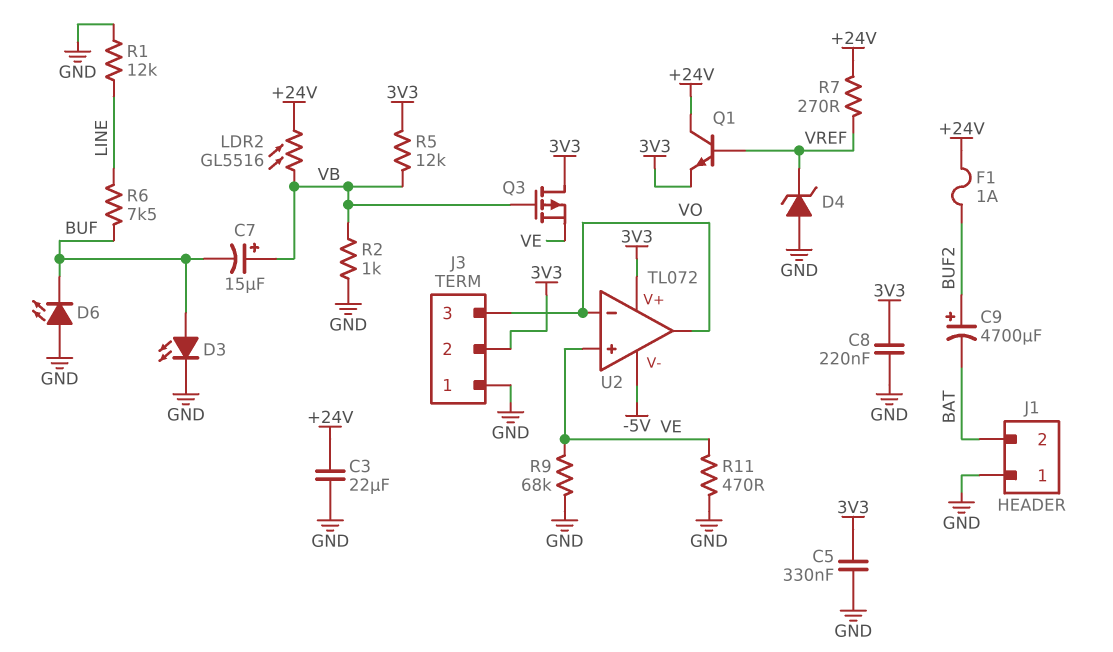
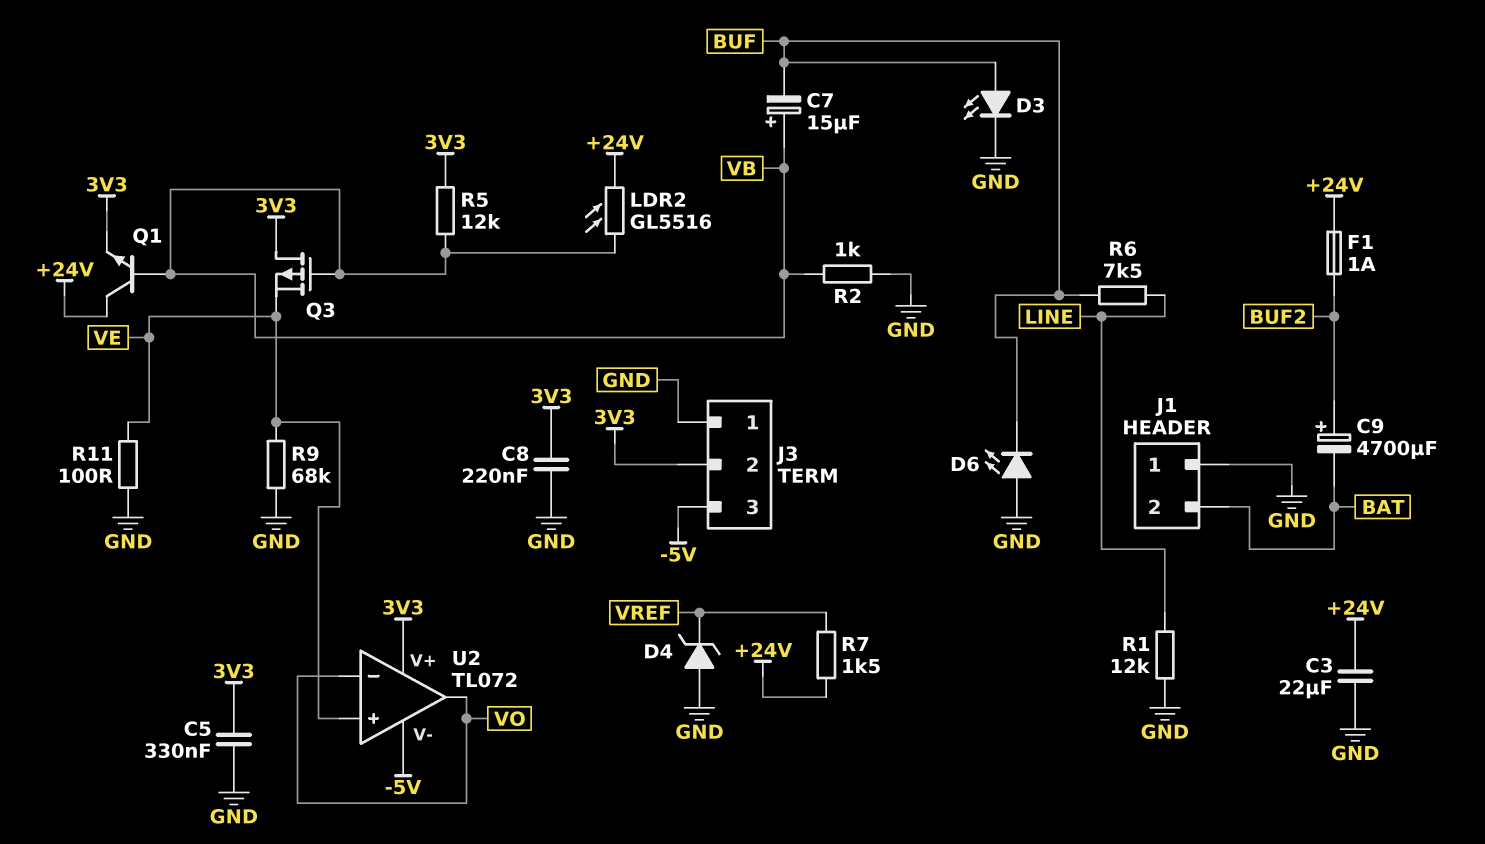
J3 pin 3: VO -> -5V
Q1: NPN (B VREF, C +24V, E 3V3) -> NPN (B VB, C +24V, E 3V3)
R7: 270 (+24V, VREF) -> 1.5k (+24V, VREF)
R11: 470 (GND, VE) -> 100 (GND, VE)

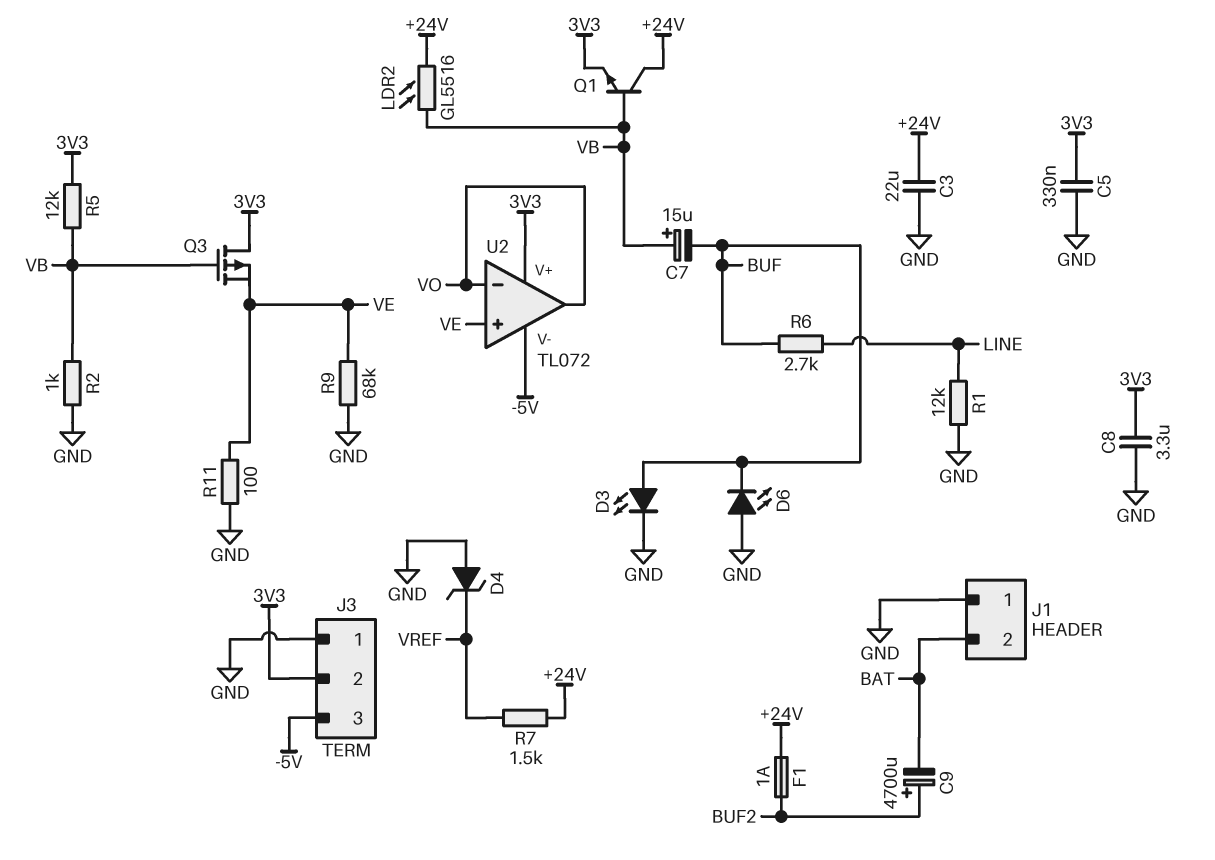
C8: 220nF (3V3, GND) -> 3.3uF (3V3, GND)
R6: 7.5k (BUF, LINE) -> 2.7k (BUF, LINE)

